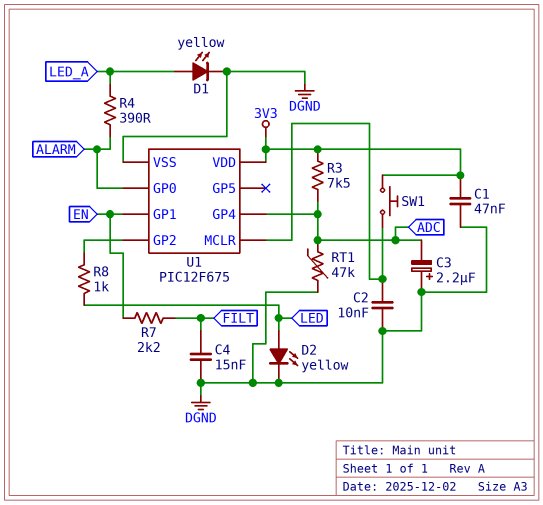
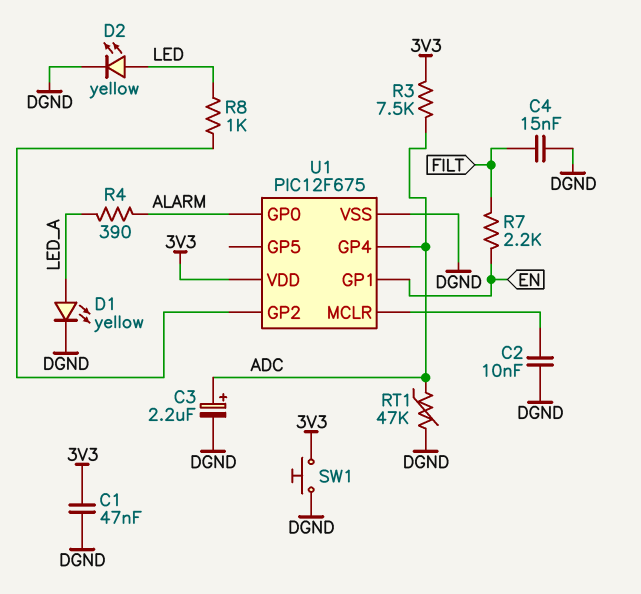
C3: 2.2uF (plus DGND, minus ADC) -> 2.2uF (plus ADC, minus DGND)
SW1: button (3V3, U1/MCLR) -> button (3V3, DGND)

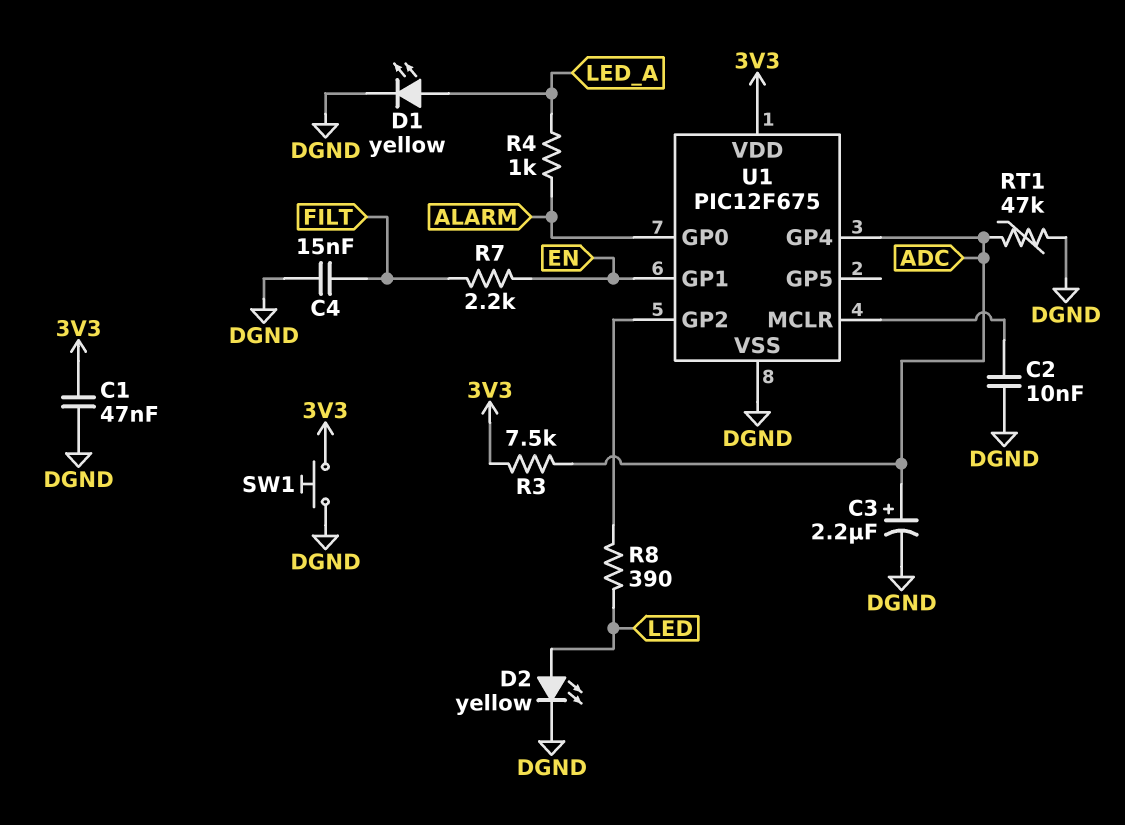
R4: 390 (ALARM, LED_A) -> 1k (ALARM, LED_A)
R8: 1k (LED, U1/GP2) -> 390 (LED, U1/GP2)

